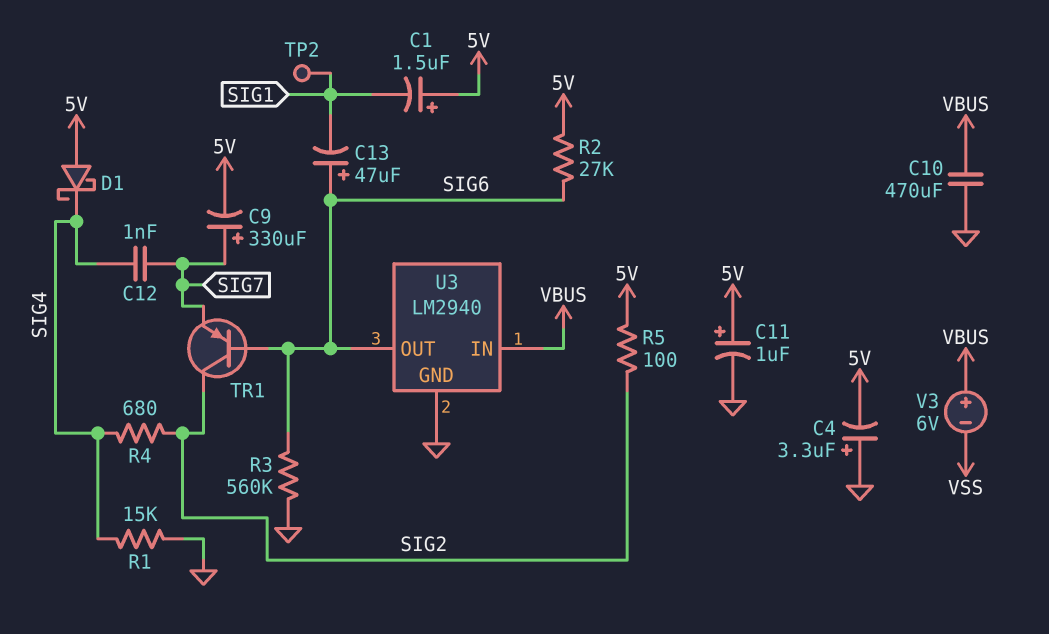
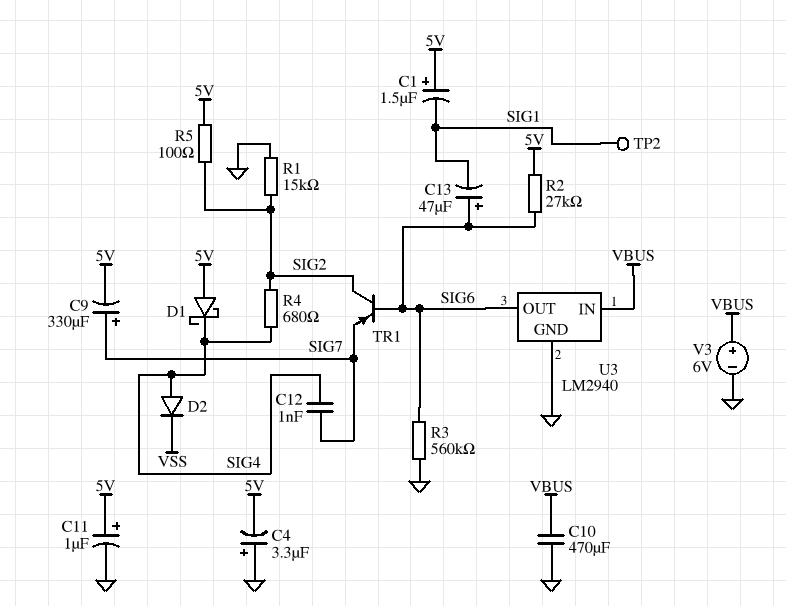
D2: none -> diode (A SIG4, K VSS)
R1: 15k (GND, SIG4) -> 15k (GND, SIG2)
V3: 6V (plus VBUS, minus VSS) -> 6V (plus VBUS, minus GND)

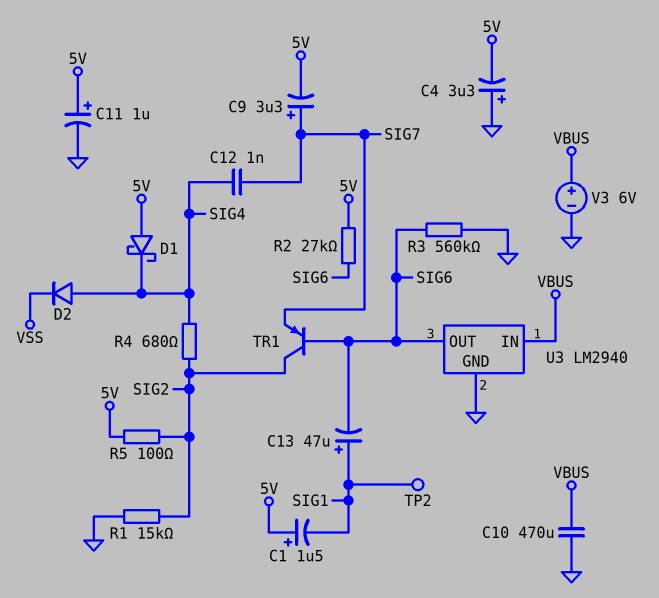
C9: 330uF (plus SIG7, minus 5V) -> 3.3uF (plus SIG7, minus 5V)
C13: 47uF (plus SIG6, minus SIG1) -> 47uF (plus SIG1, minus SIG6)

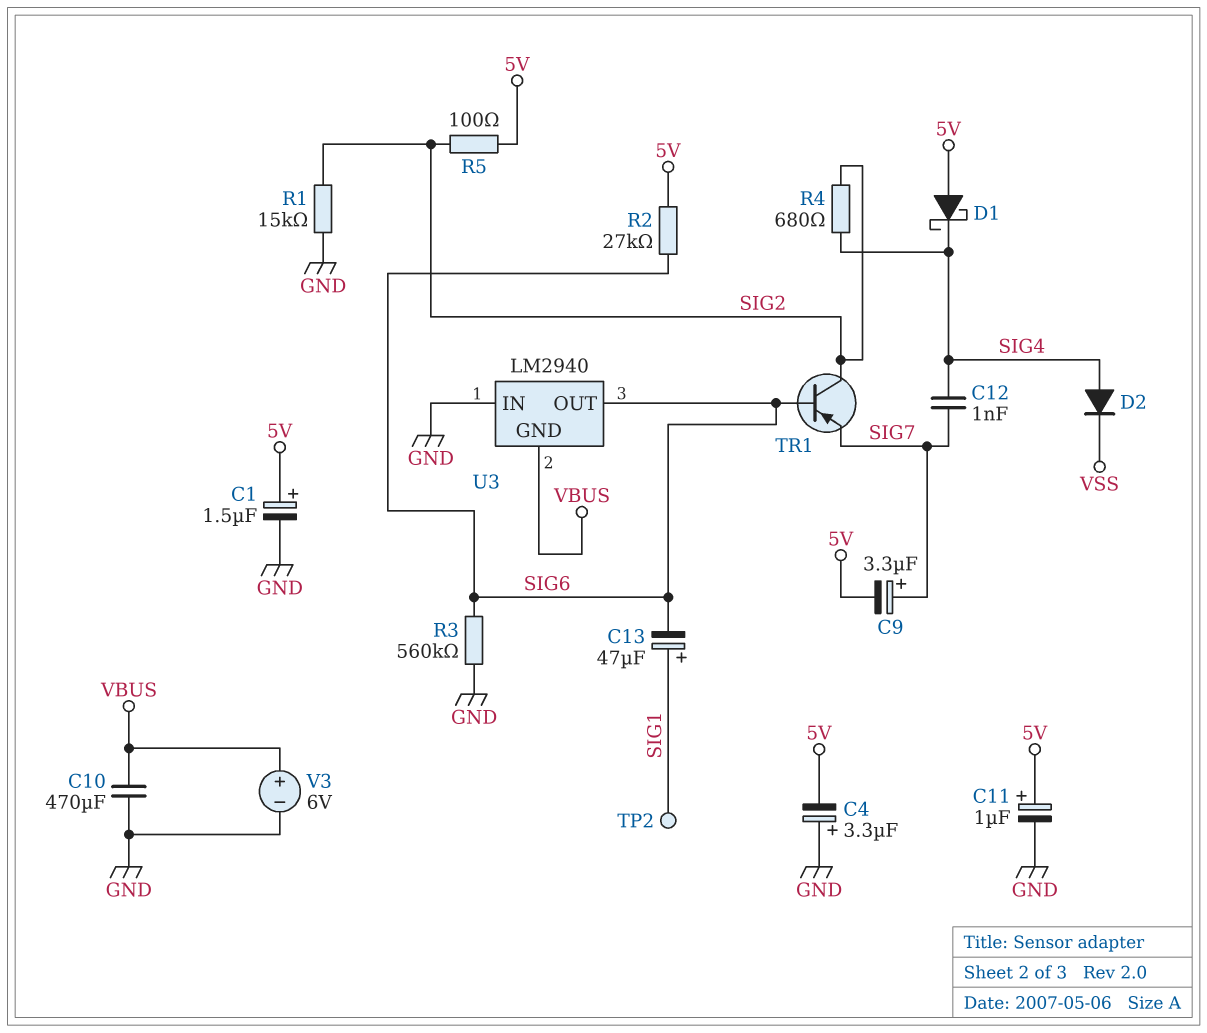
C1: 1.5uF (plus 5V, minus SIG1) -> 1.5uF (plus 5V, minus GND)
U3 pin GND: GND -> VBUS
U3 pin IN: VBUS -> GND

